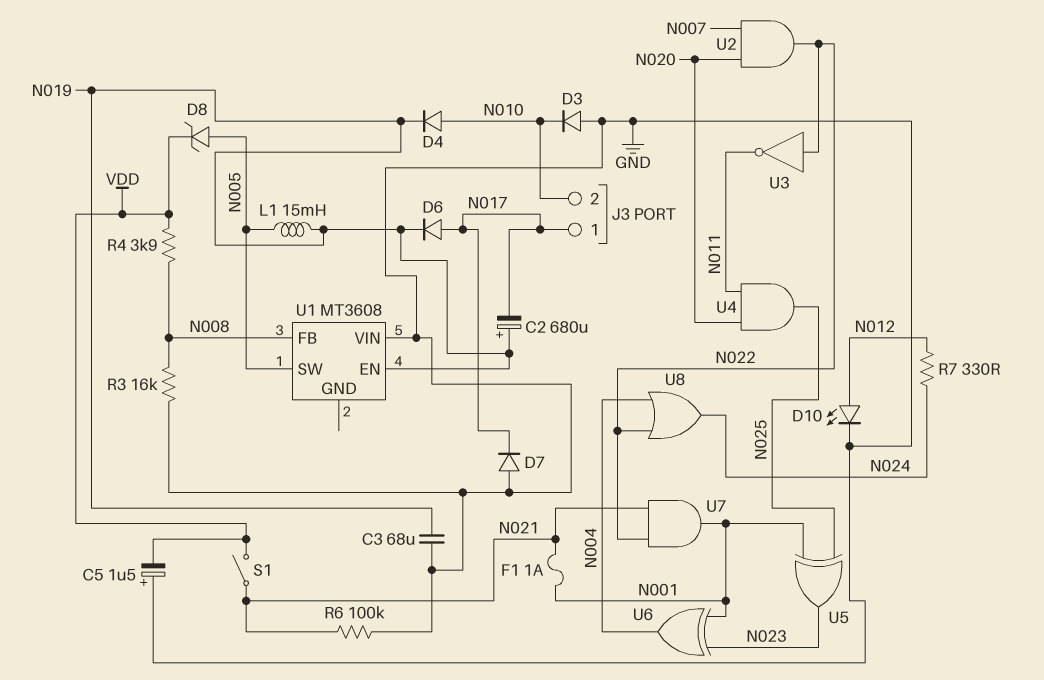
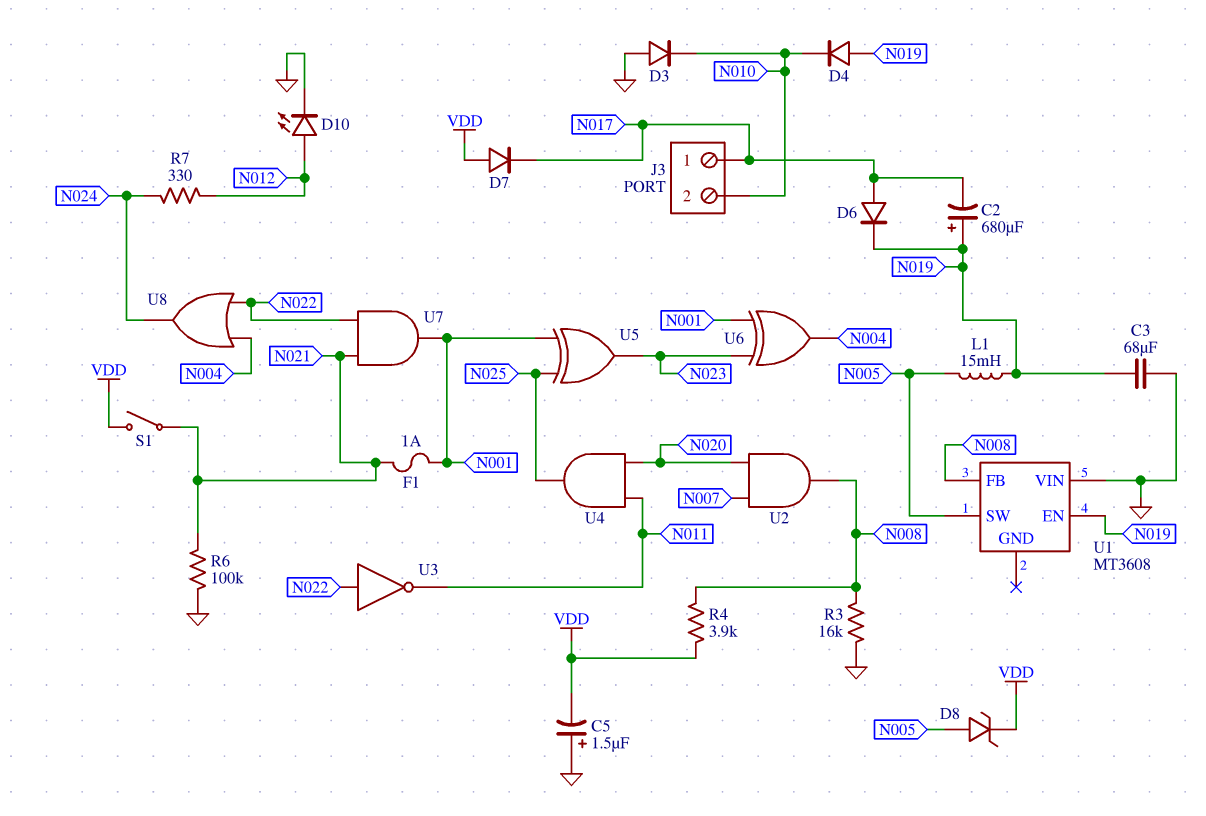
D4: diode (A N010, K N019) -> diode (A N019, K N010)
D7: diode (A GND, K N017) -> diode (A VDD, K N017)
U2: AND (in N007, in N020, out N022) -> AND (in N007, in N020, out N008)

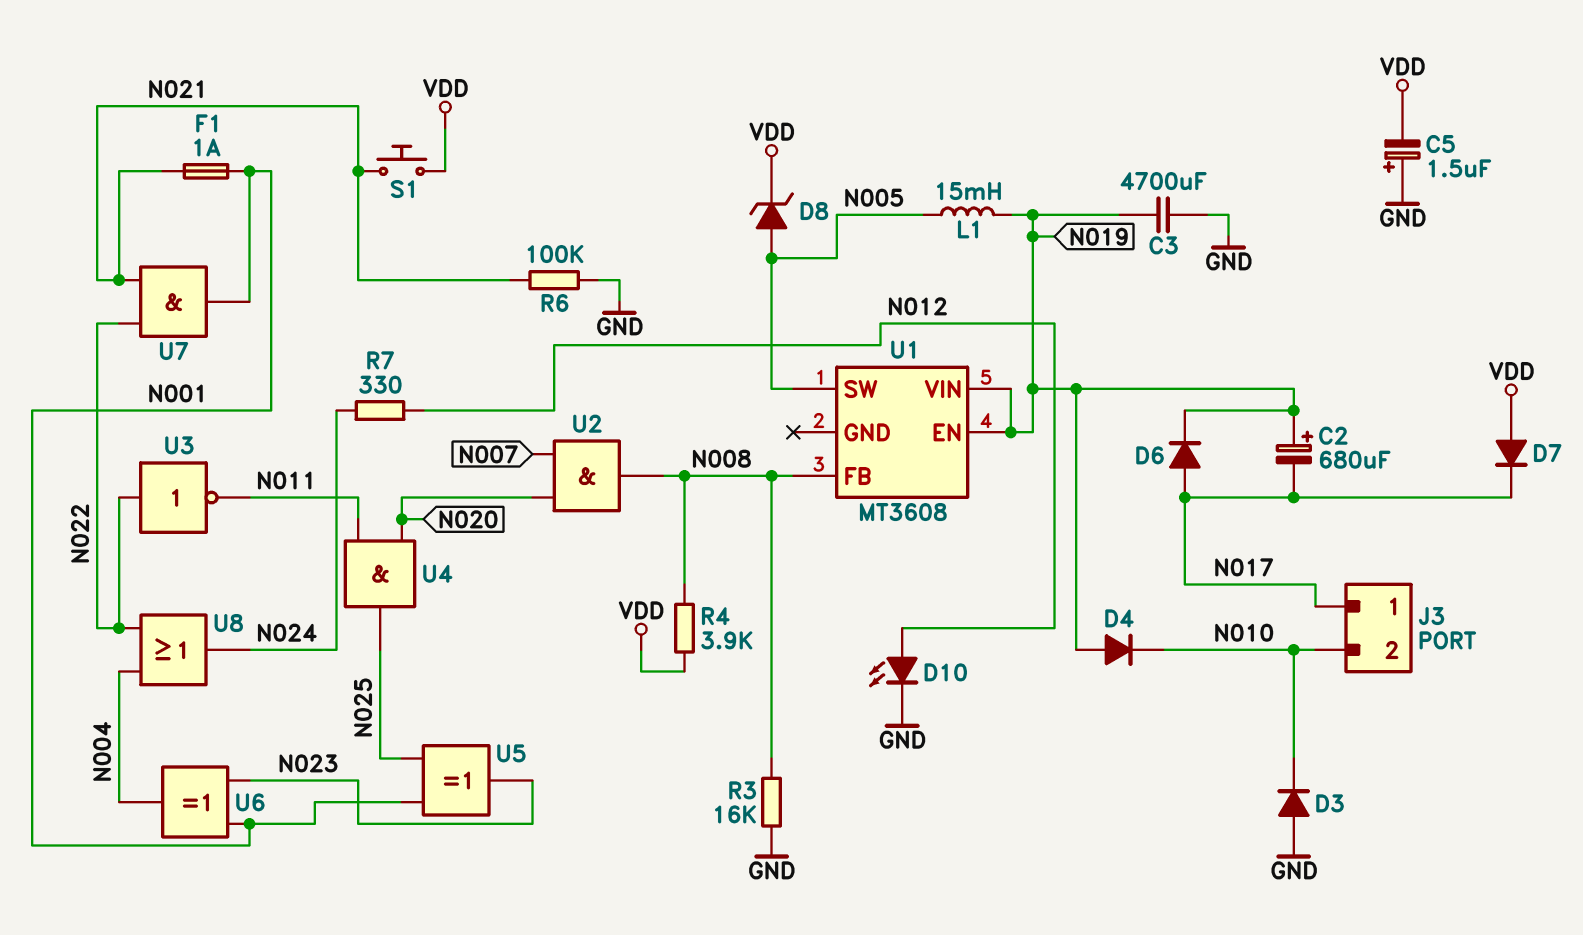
C3: 68uF (GND, N019) -> 4700uF (GND, N019)
S1: switch (N021, VDD) -> button (N021, VDD)
U1 pin VIN: GND -> N019

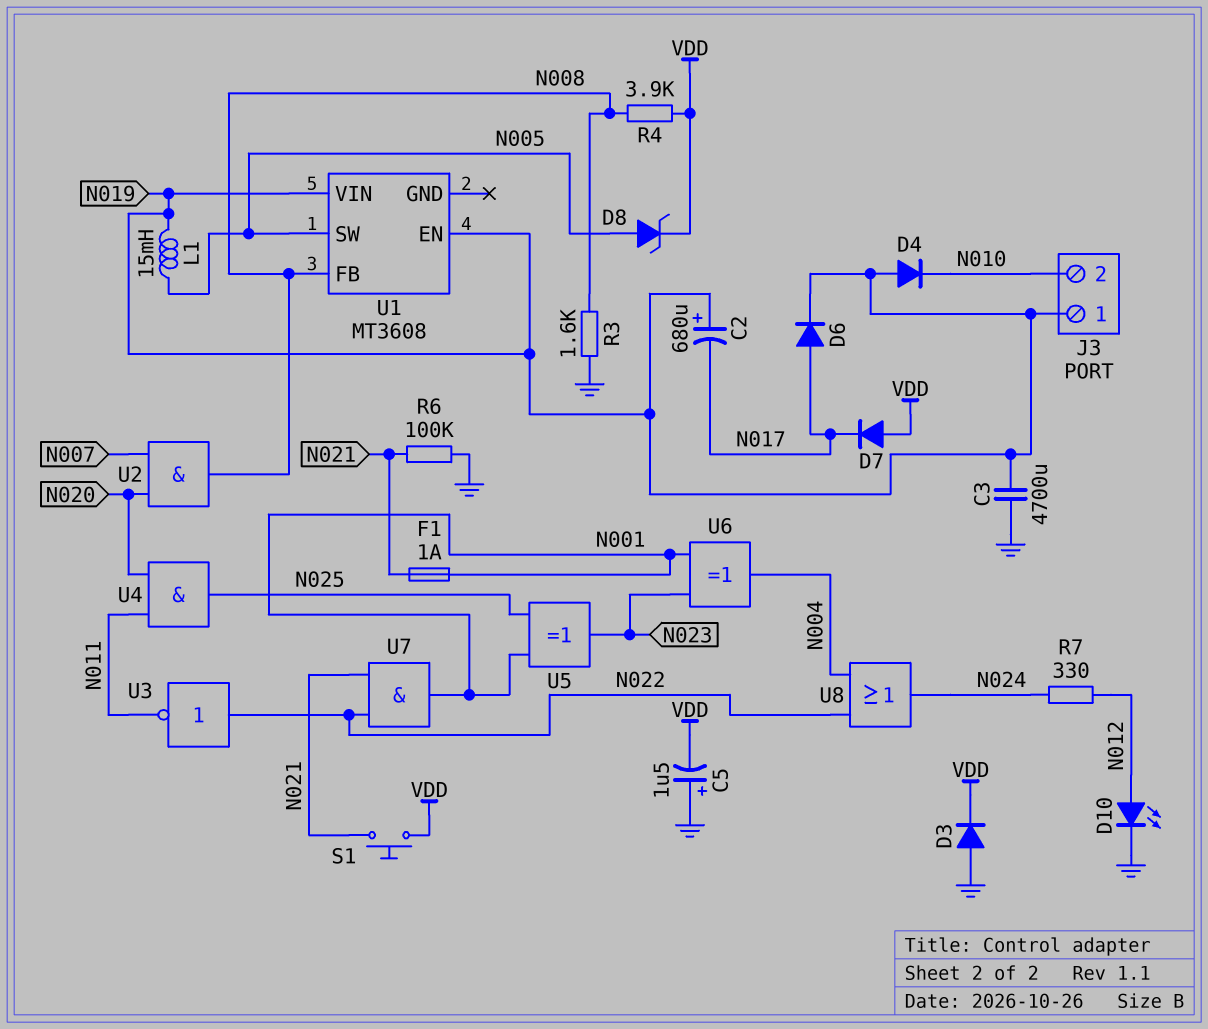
D3: diode (A GND, K N010) -> diode (A GND, K VDD)
J3 pin 1: N017 -> N019
R3: 16k (GND, N008) -> 1.6k (GND, N008)

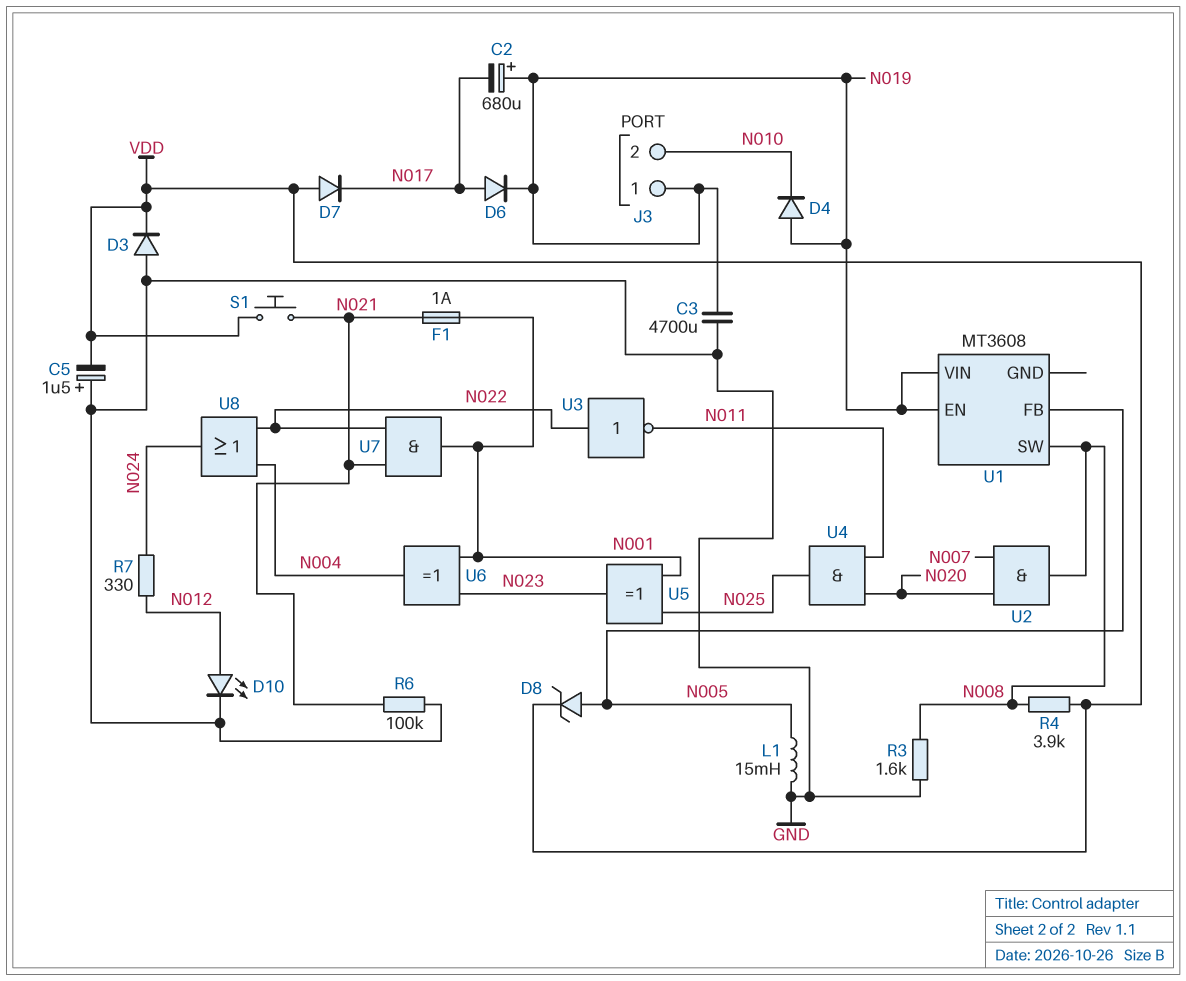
L1: 15mH (N005, N019) -> 15mH (GND, N005)
U1 pin FB: N008 -> N005
U1 pin SW: N005 -> N008

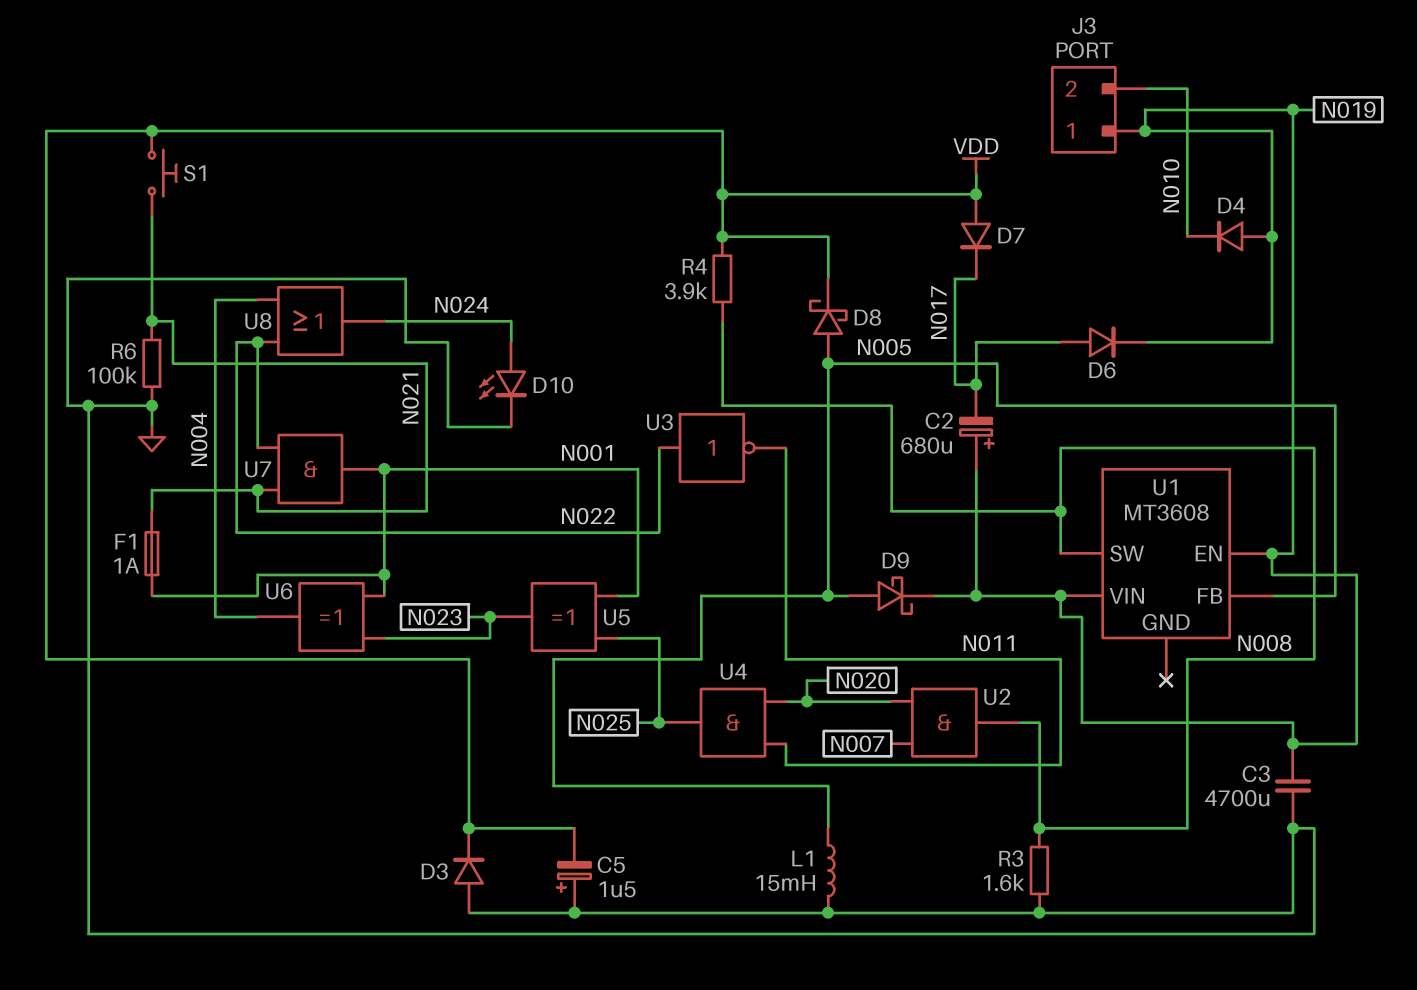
D8: zener (A N005, K VDD) -> schottky (A N005, K VDD)
D9: none -> schottky (A N005, K N019)
D10: LED (A N012, K GND) -> LED (A N024, K GND)
R7: 330 (N012, N024) -> none

